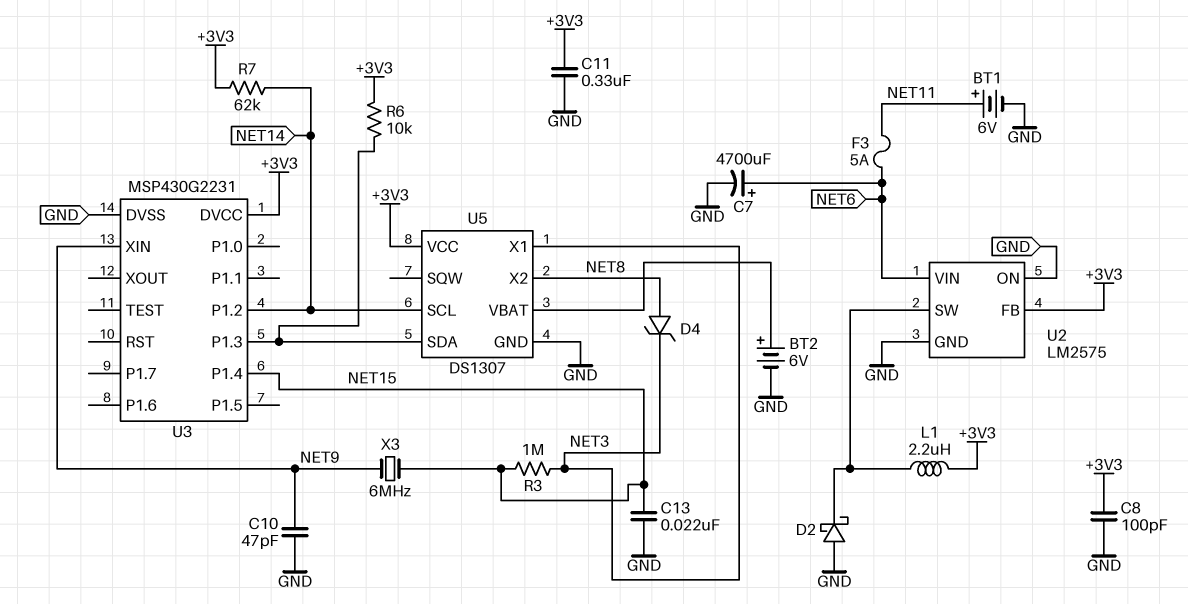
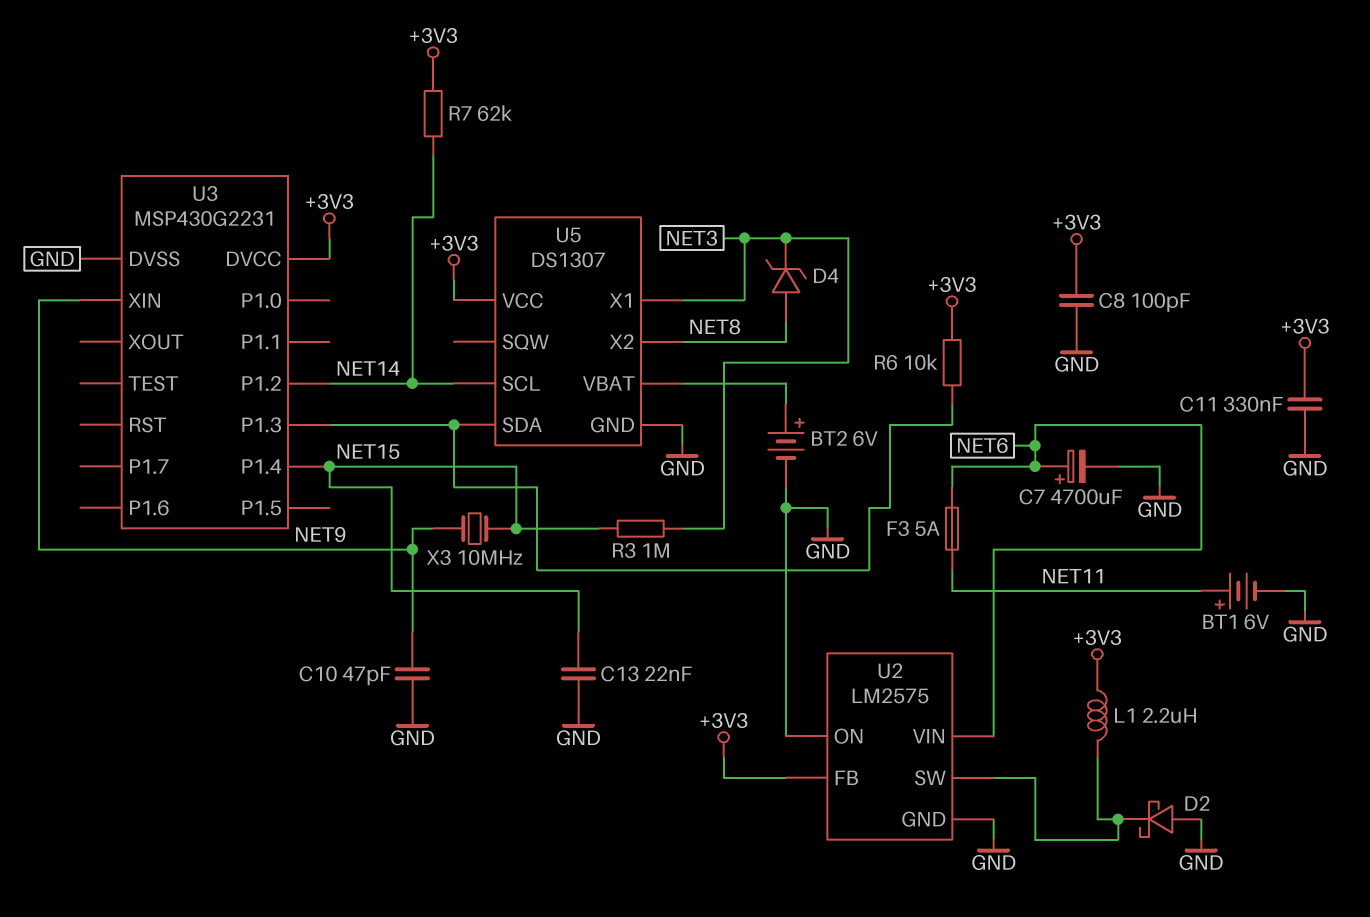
X3: 6MHz (NET9, NET15) -> 10MHz (NET9, NET15)

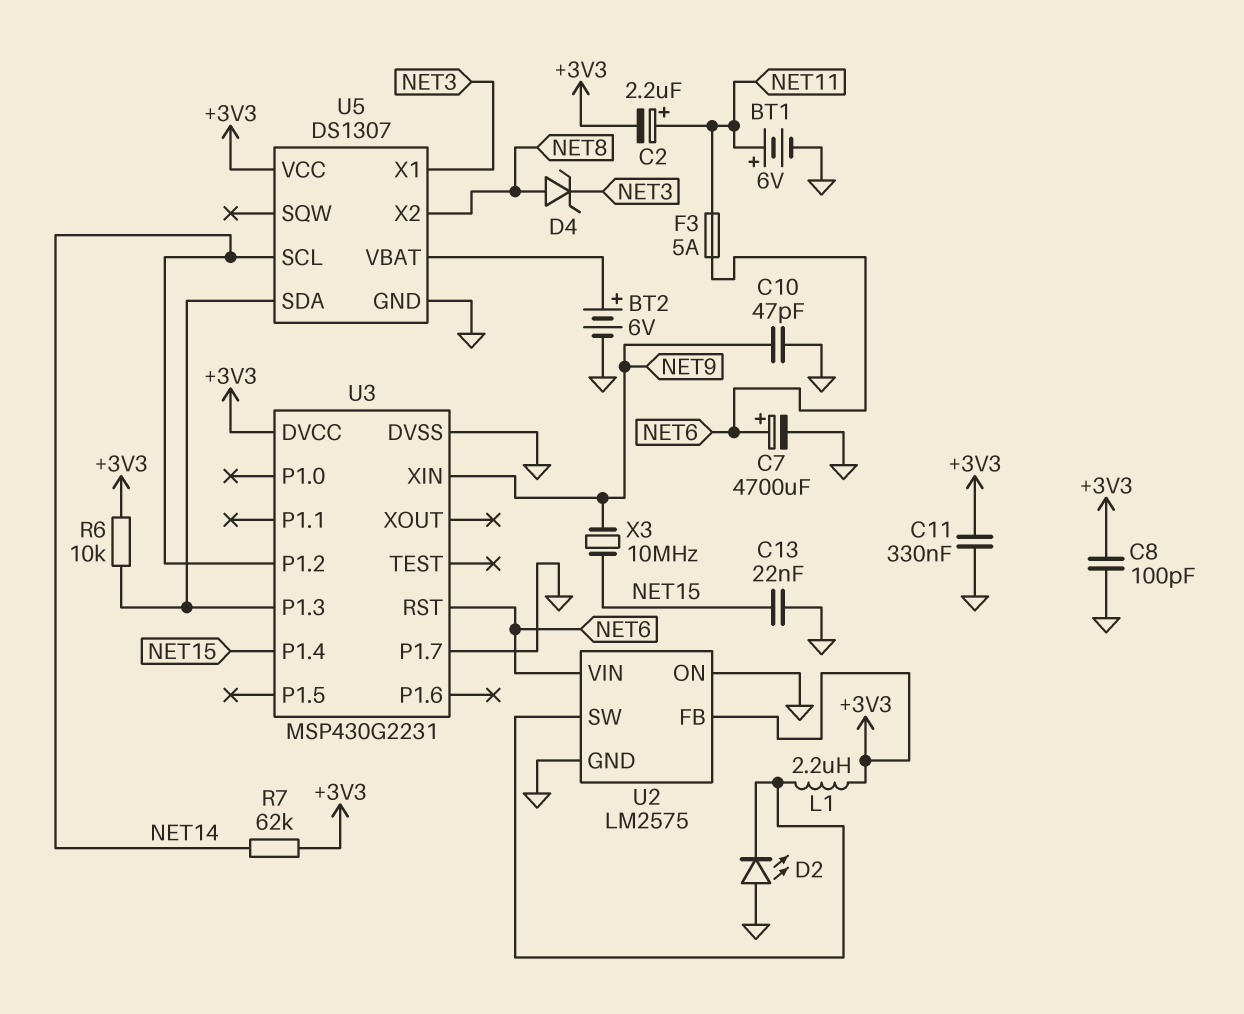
C2: none -> 2.2uF (plus NET11, minus +3V3)
D2: schottky (A GND, K U2/SW) -> LED (A GND, K U2/SW)
R3: 1M (NET3, NET15) -> none
U3 pin P1.7: none -> GND
U3 pin RST: none -> NET6

